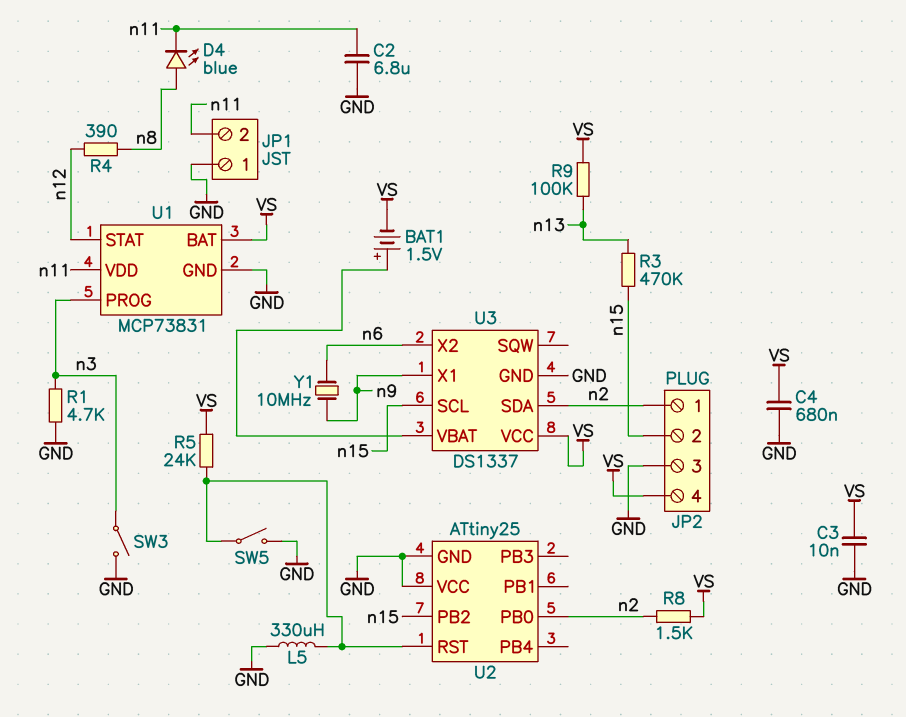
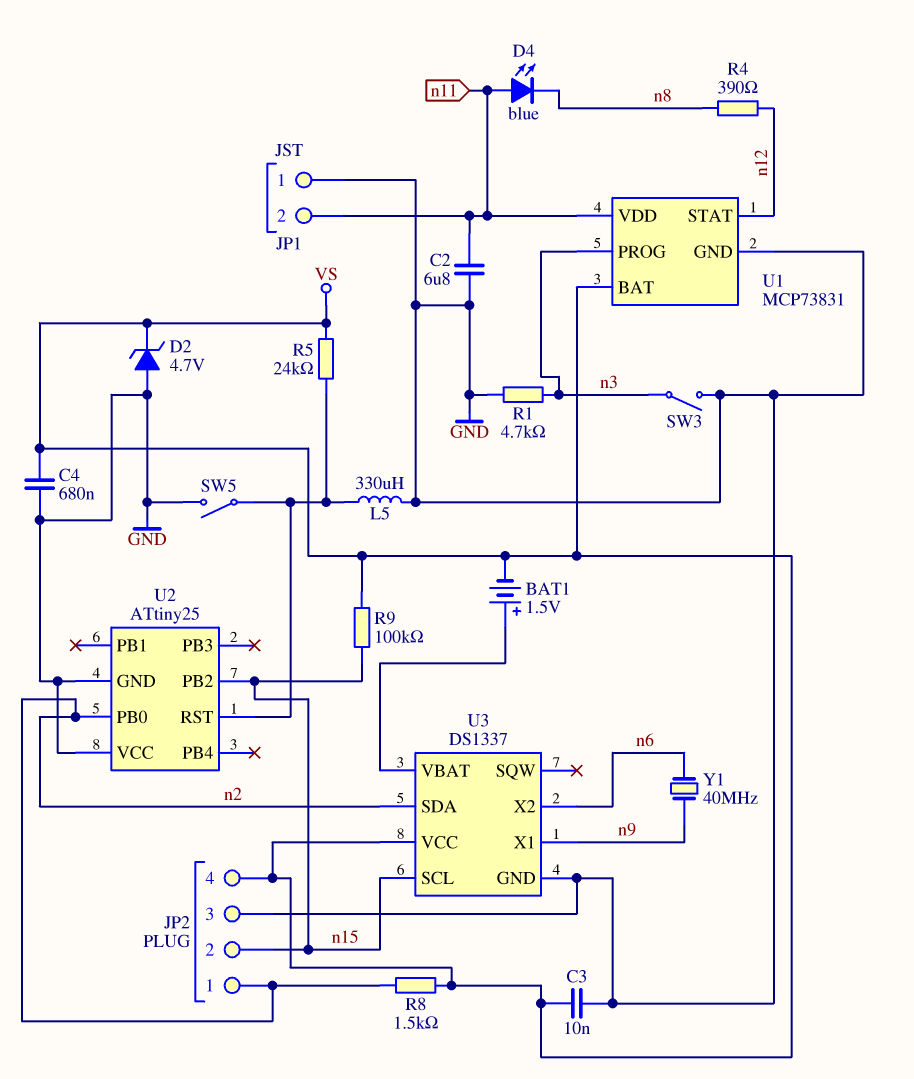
D2: none -> zener 4.7V (A GND, K VS)
D4: LED blue (A n8, K n11) -> LED blue (A n11, K n8)
R3: 470k (n13, n15) -> none
R9: 100k (VS, n13) -> 100k (VS, n15)
Y1: 10MHz (n6, n9) -> 40MHz (n6, n9)

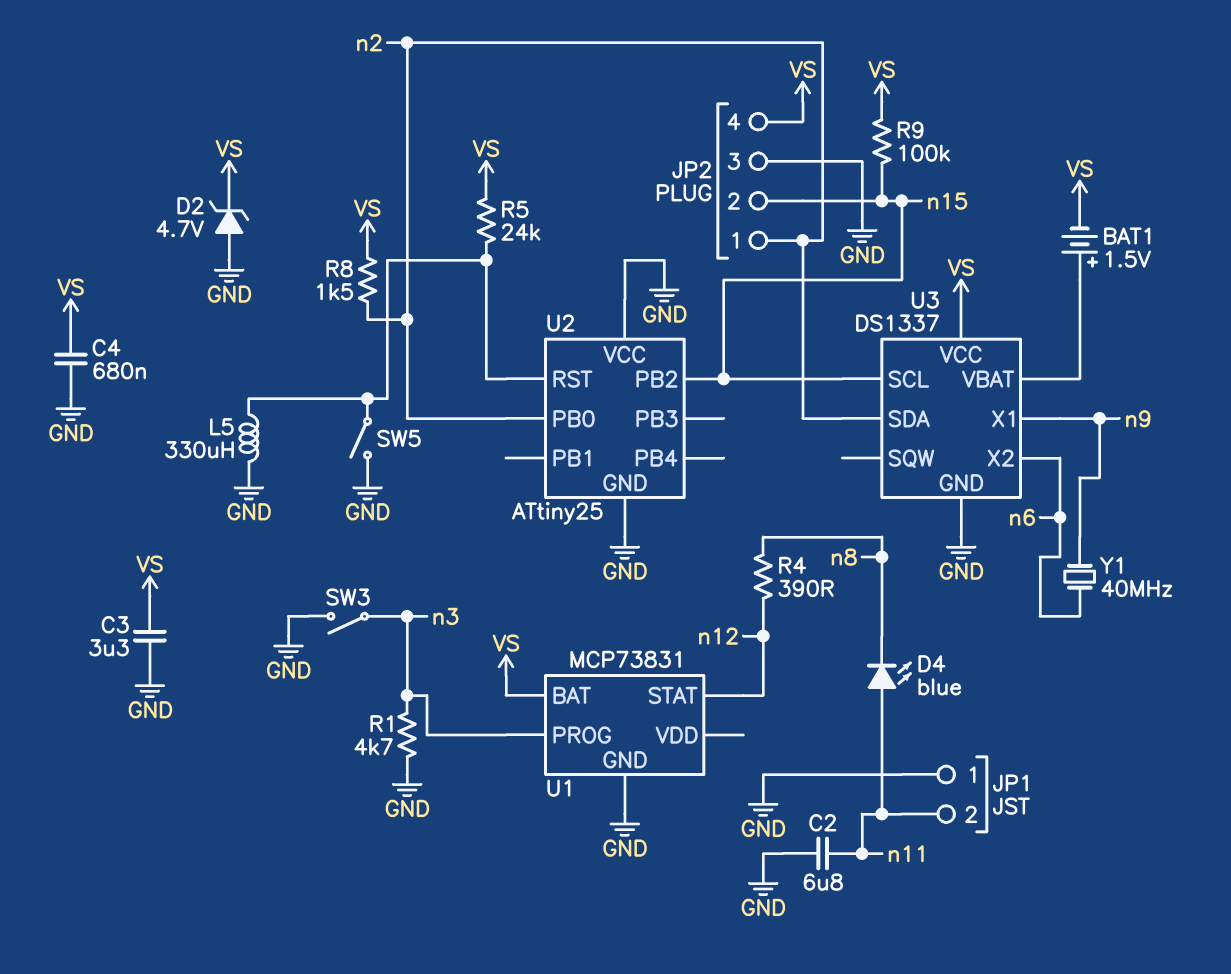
C3: 10nF (GND, VS) -> 3.3uF (GND, VS)
U1 pin VDD: n11 -> none

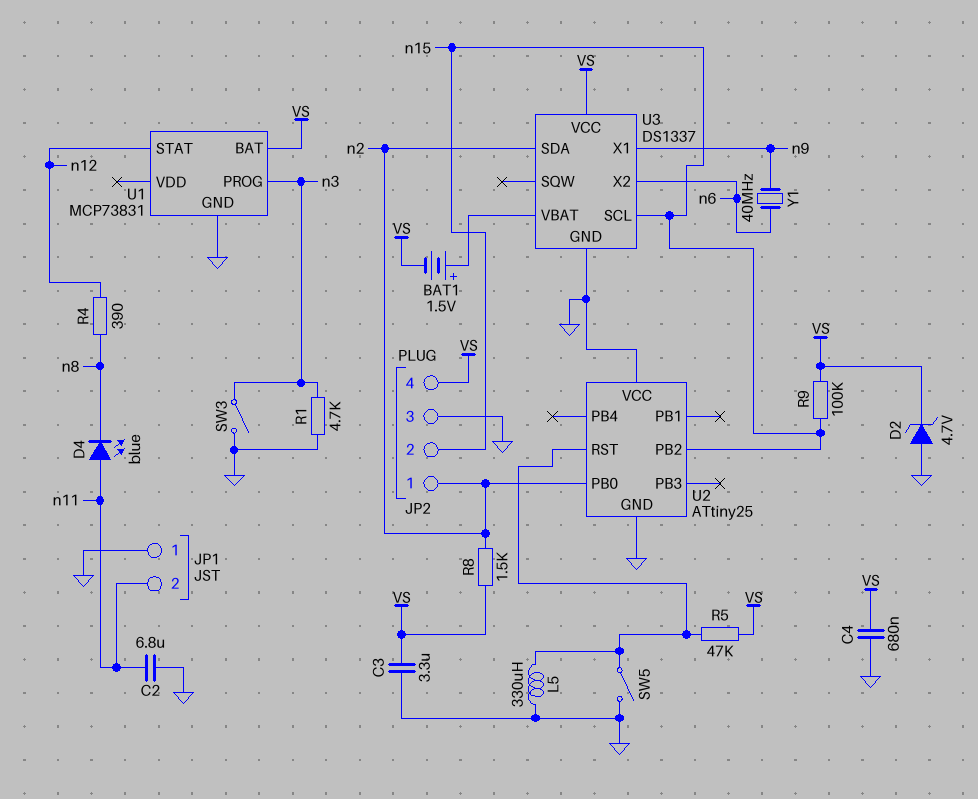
R5: 24k (U2/RST, VS) -> 47k (U2/RST, VS)

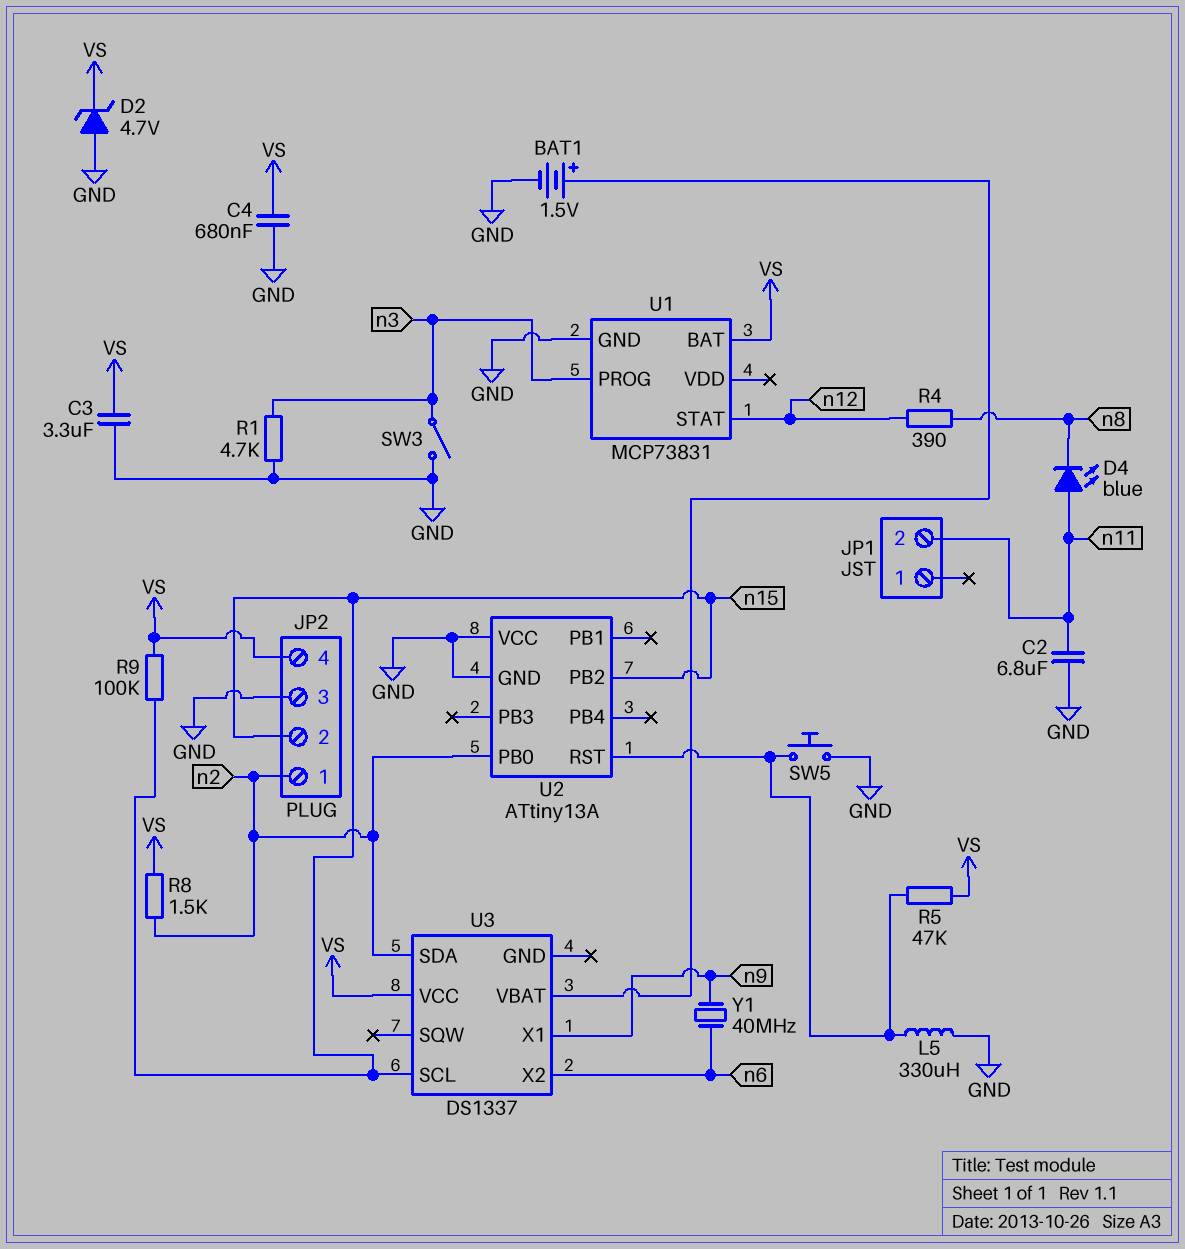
BAT1: 1.5V (plus U3/VBAT, minus VS) -> 1.5V (plus U3/VBAT, minus GND)
JP1 pin 1: GND -> none
SW5: switch (GND, U2/RST) -> button (GND, U2/RST)
U2: ATtiny25 -> ATtiny13A
U3 pin GND: GND -> none

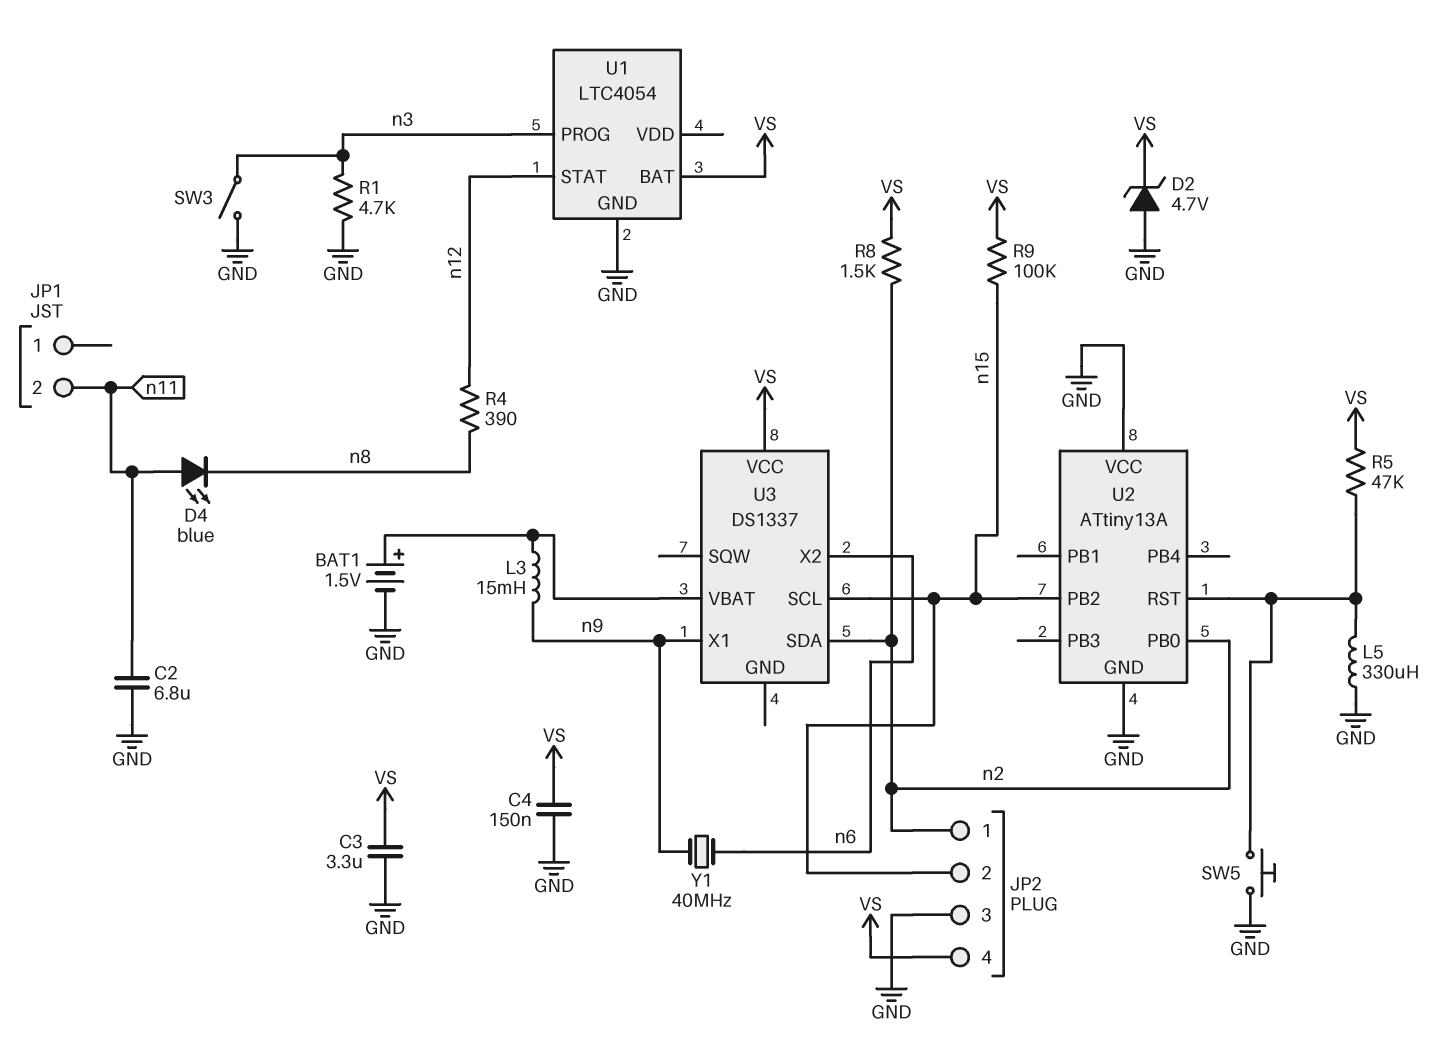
C4: 680nF (GND, VS) -> 150nF (GND, VS)
L3: none -> 15mH (U3/VBAT, n9)
U1: MCP73831 -> LTC4054

